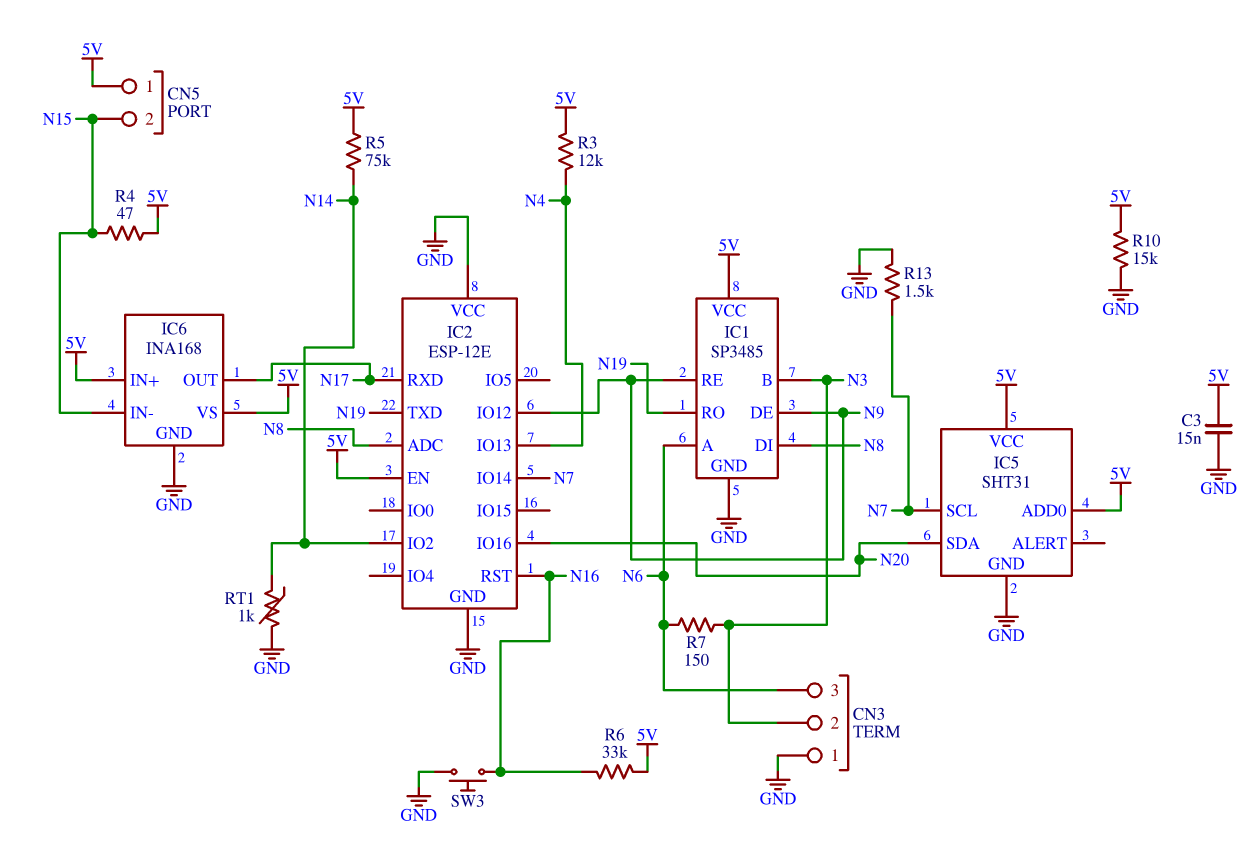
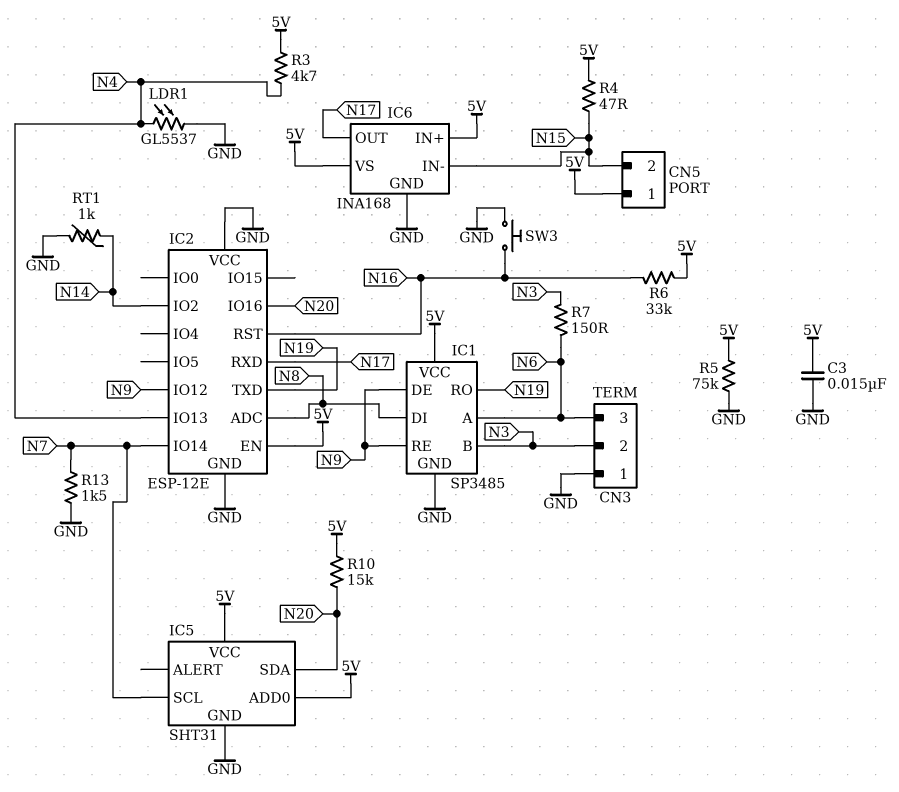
LDR1: none -> GL5537 (GND, N4)
R3: 12k (5V, N4) -> 4.7k (5V, N4)
R5: 75k (5V, N14) -> 75k (5V, GND)
R10: 15k (5V, GND) -> 15k (5V, N20)

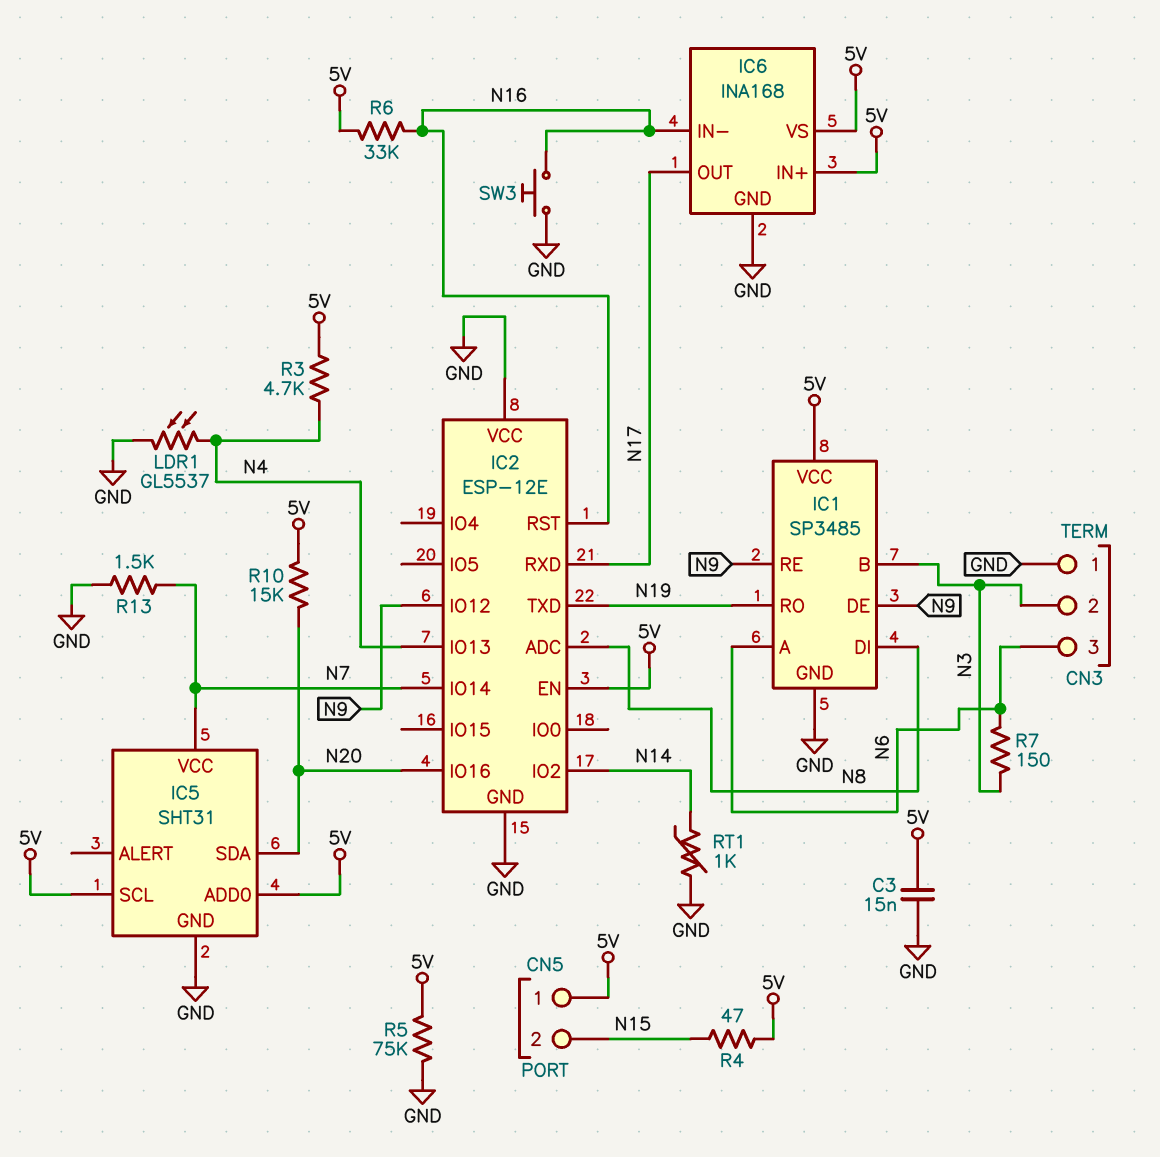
IC5 pin SCL: N7 -> 5V
IC5 pin VCC: 5V -> N7
IC6 pin IN-: N15 -> N16

